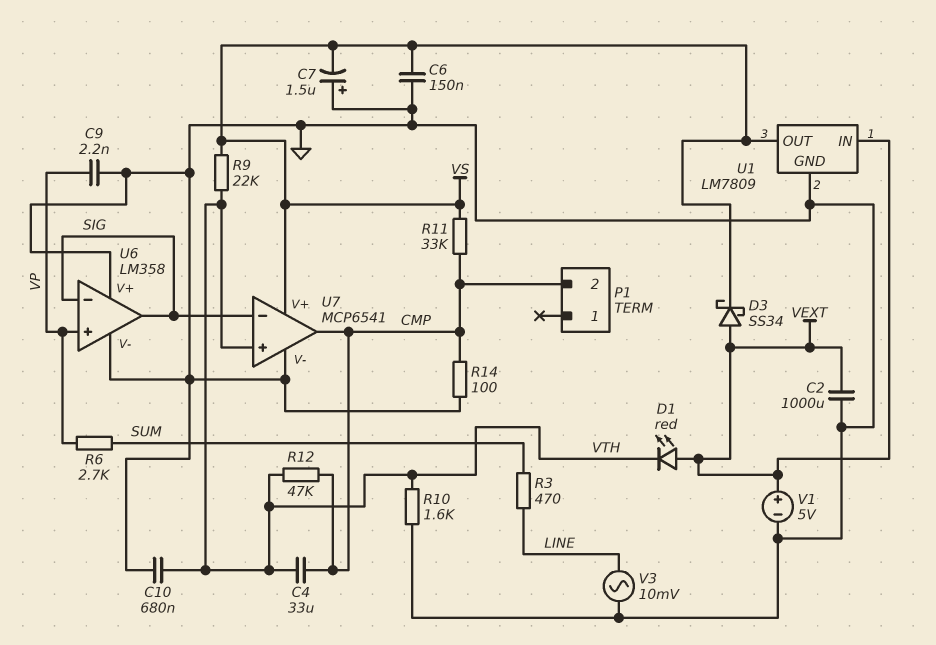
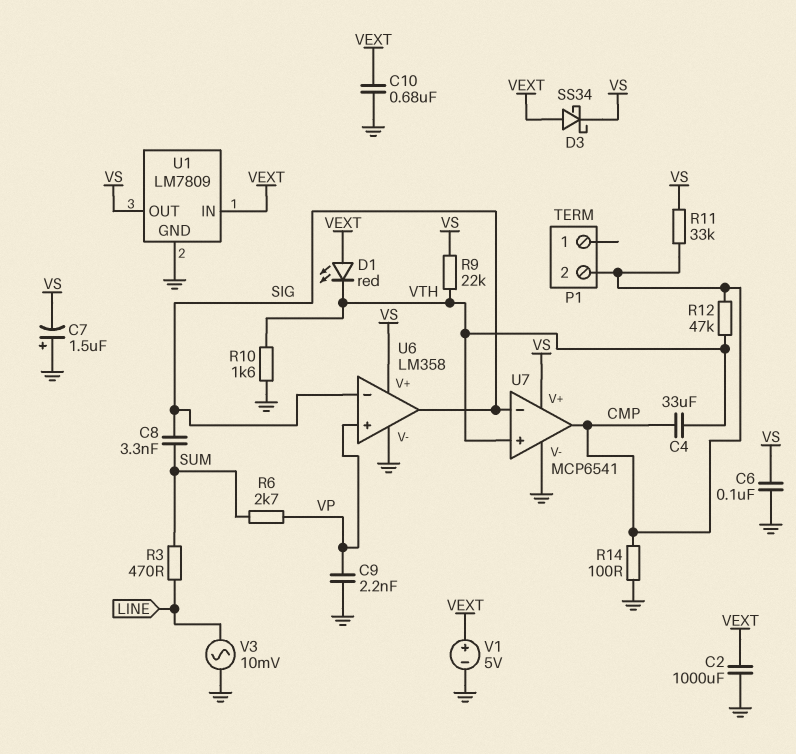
C6: 150nF (GND, VS) -> 100nF (GND, VS)
C8: none -> 3.3nF (SIG, SUM)
C10: 680nF (GND, VTH) -> 680nF (GND, VEXT)
U6 pin V+: GND -> VS

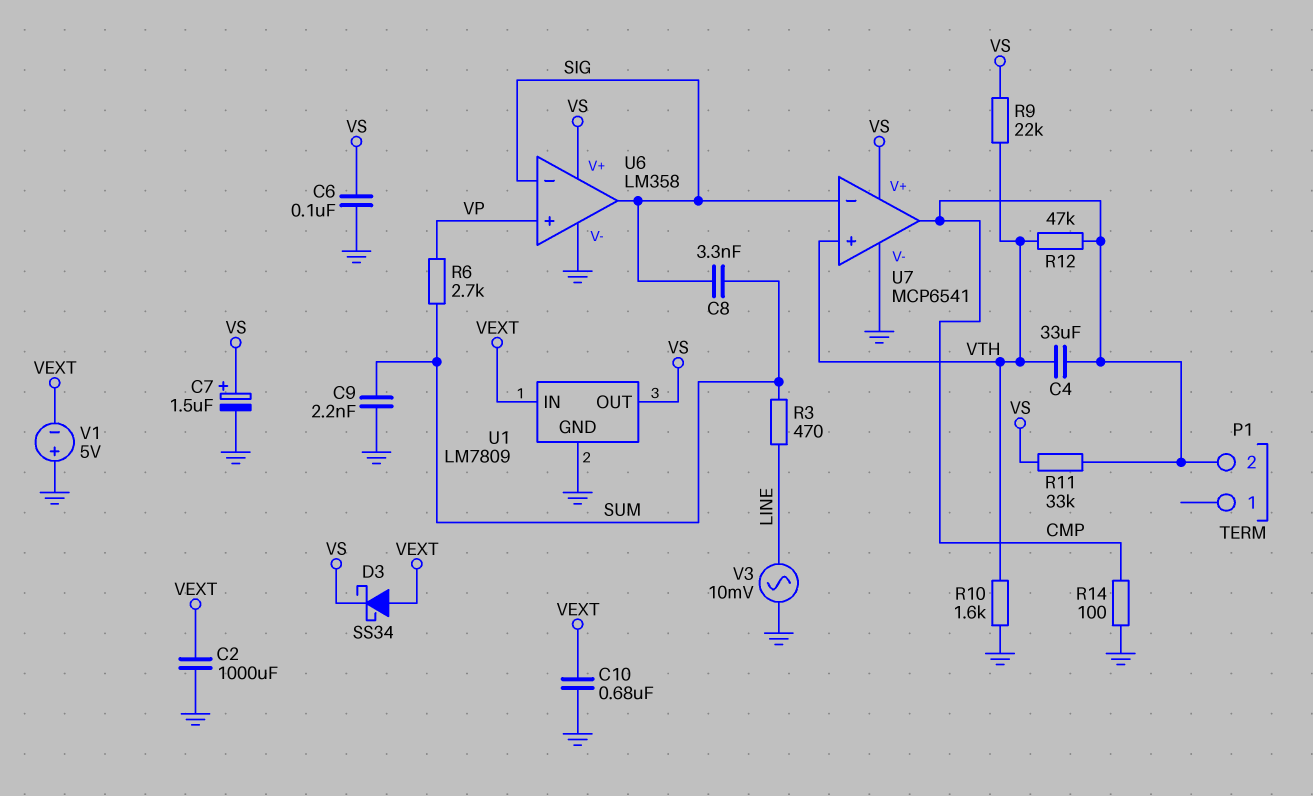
C7: 1.5uF (plus GND, minus VS) -> 1.5uF (plus VS, minus GND)
C9: 2.2nF (GND, VP) -> 2.2nF (GND, SUM)
D1: LED red (A VEXT, K VTH) -> none
V1: 5V (plus VEXT, minus GND) -> 5V (plus GND, minus VEXT)

